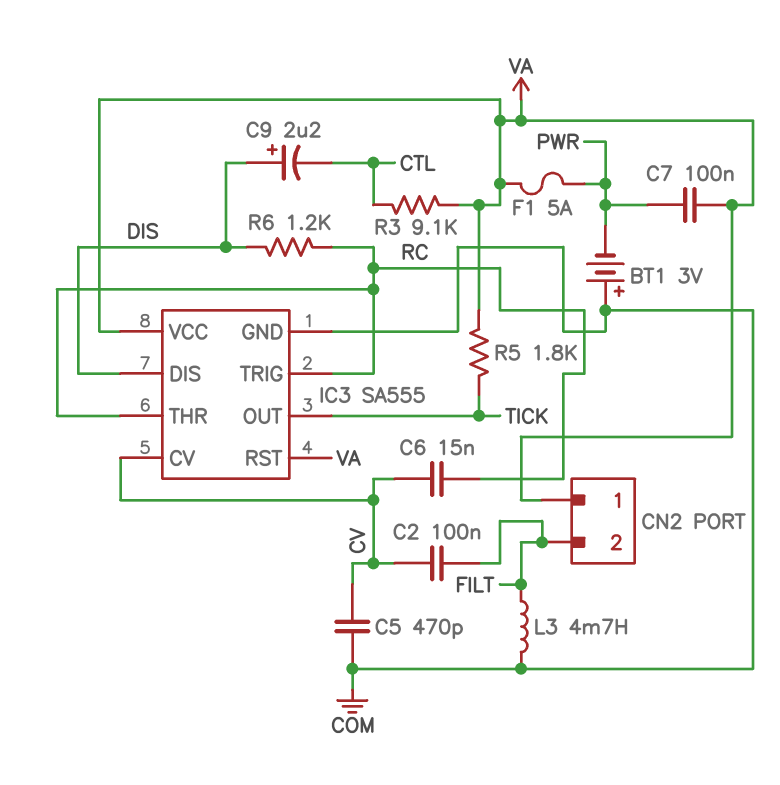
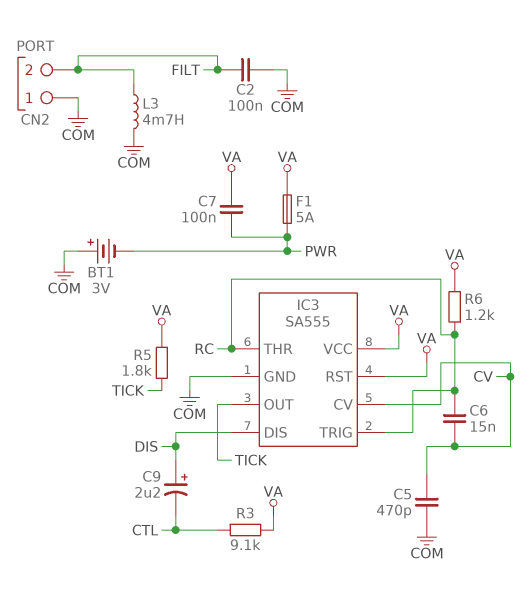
C2: 100nF (CV, FILT) -> 100nF (COM, FILT)
CN2 pin 1: VA -> COM
R6: 1.2k (DIS, RC) -> 1.2k (RC, VA)

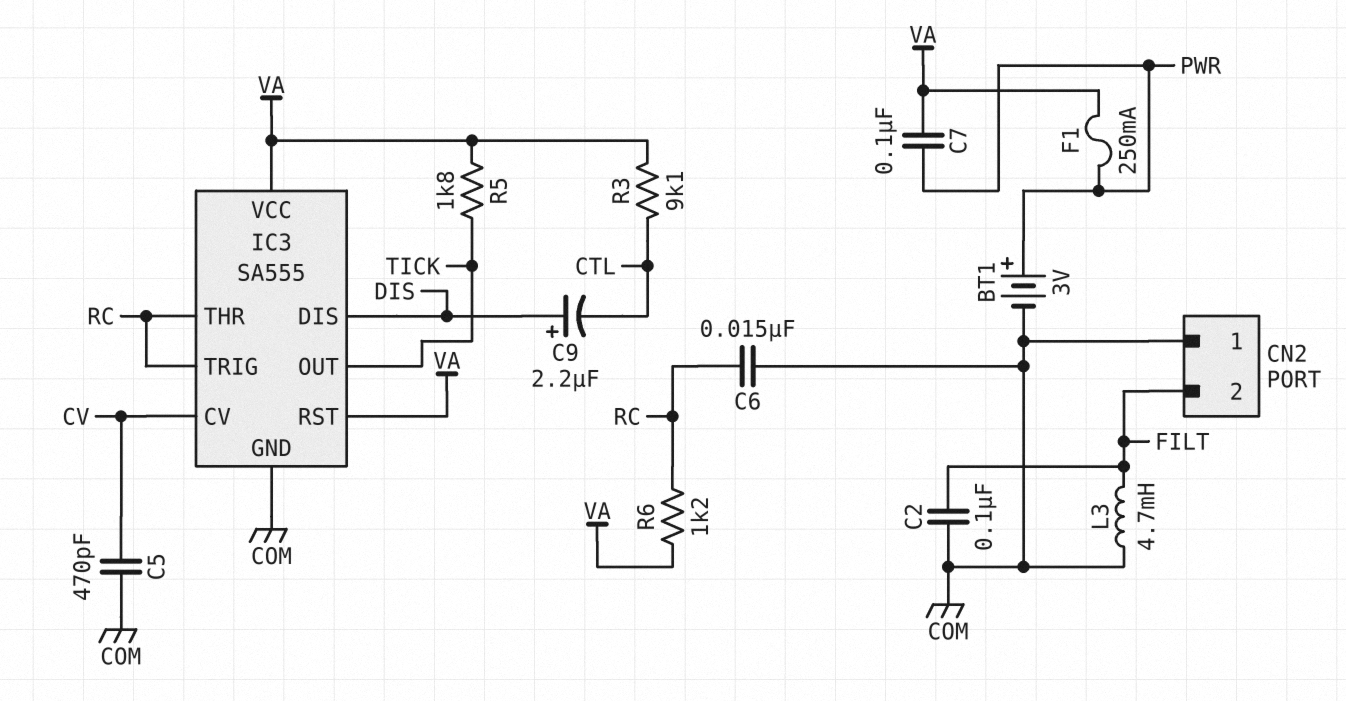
BT1: 3V (plus COM, minus PWR) -> 3V (plus PWR, minus COM)
C6: 15nF (CV, RC) -> 15nF (COM, RC)
F1: 5A (PWR, VA) -> 250mA (PWR, VA)

